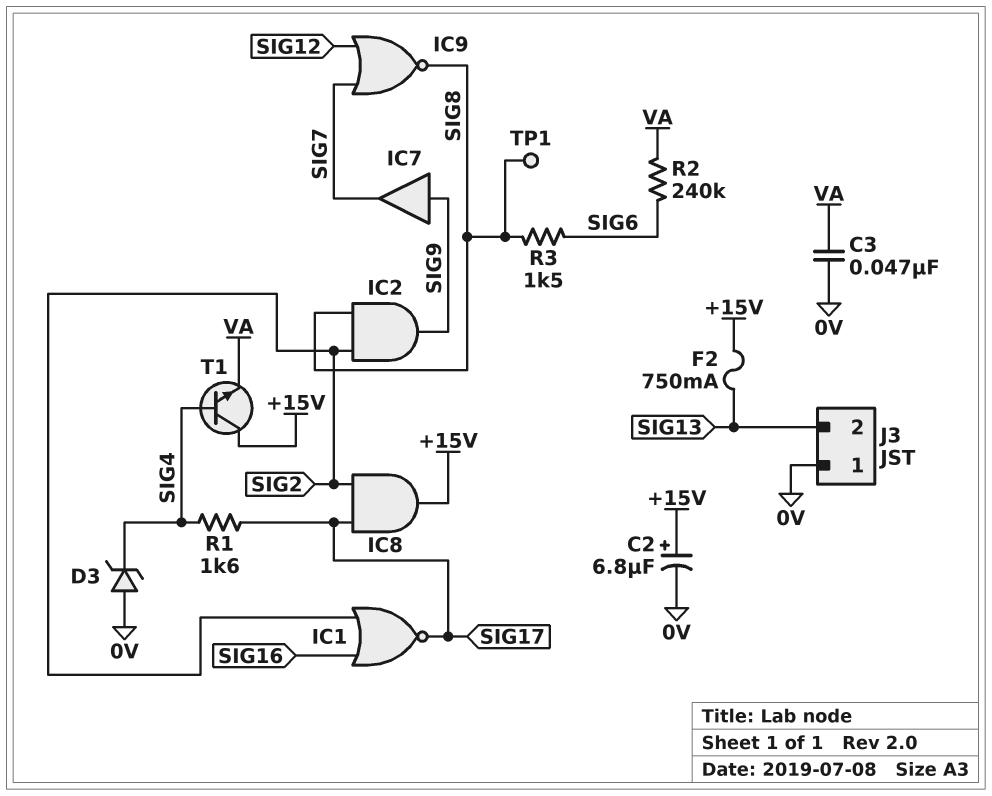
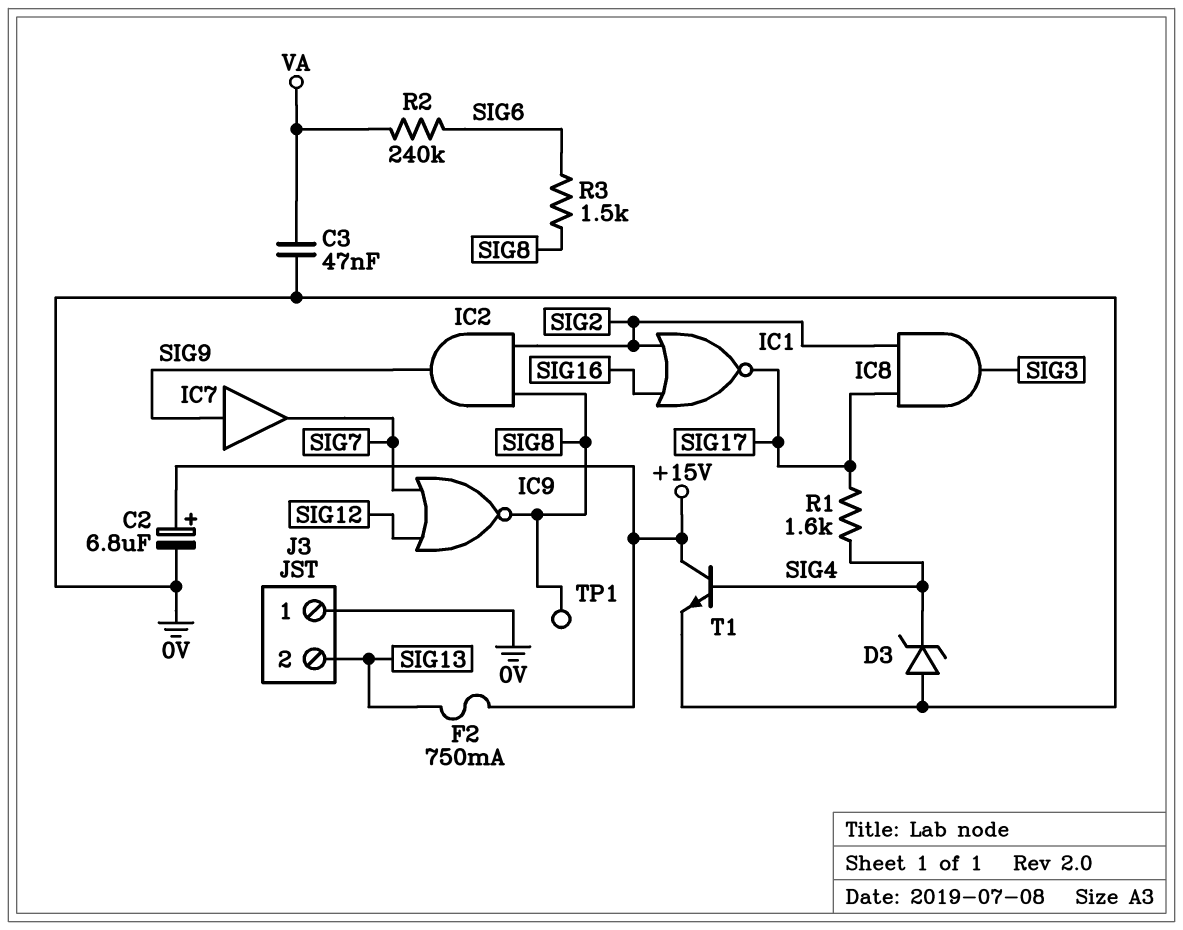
IC8: AND (in SIG2, in SIG17, out +15V) -> AND (in SIG2, in SIG17, out SIG3)
T1: NPN (B SIG4, C +15V, E VA) -> NPN (B SIG4, C +15V, E 0V)

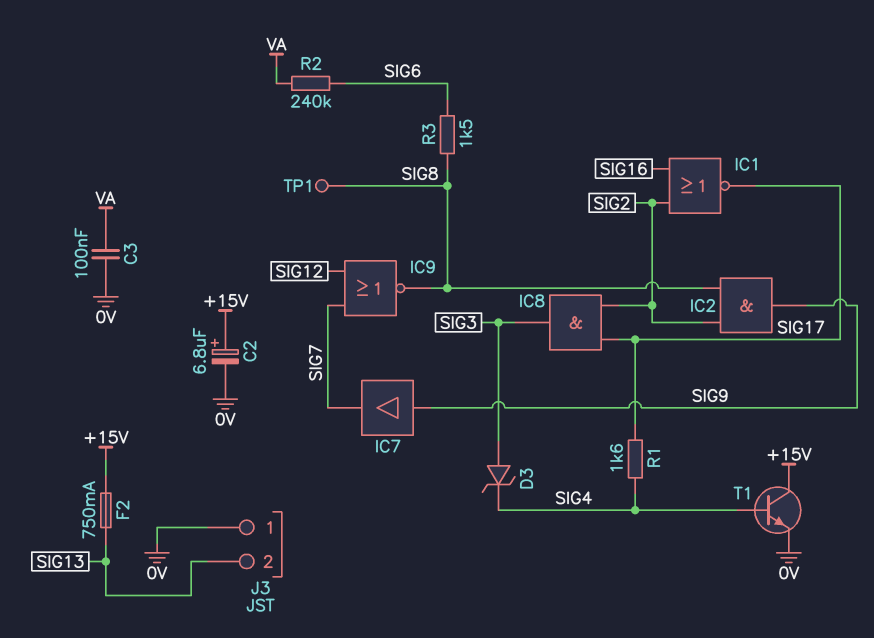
C3: 47nF (0V, VA) -> 100nF (0V, VA)
D3: zener (A 0V, K SIG4) -> zener (A SIG3, K SIG4)

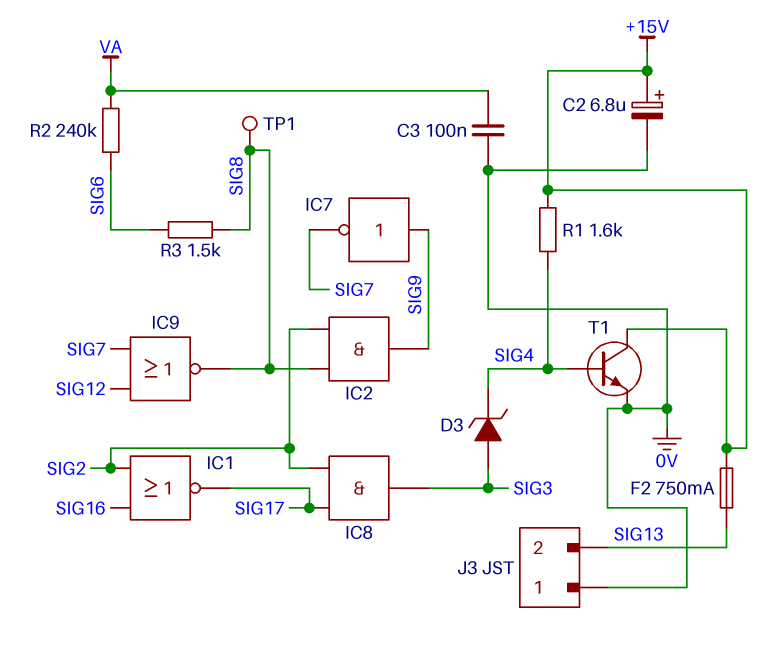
IC7: buffer (in SIG9, out SIG7) -> NOT (in SIG9, out SIG7)
R1: 1.6k (SIG4, SIG17) -> 1.6k (+15V, SIG4)

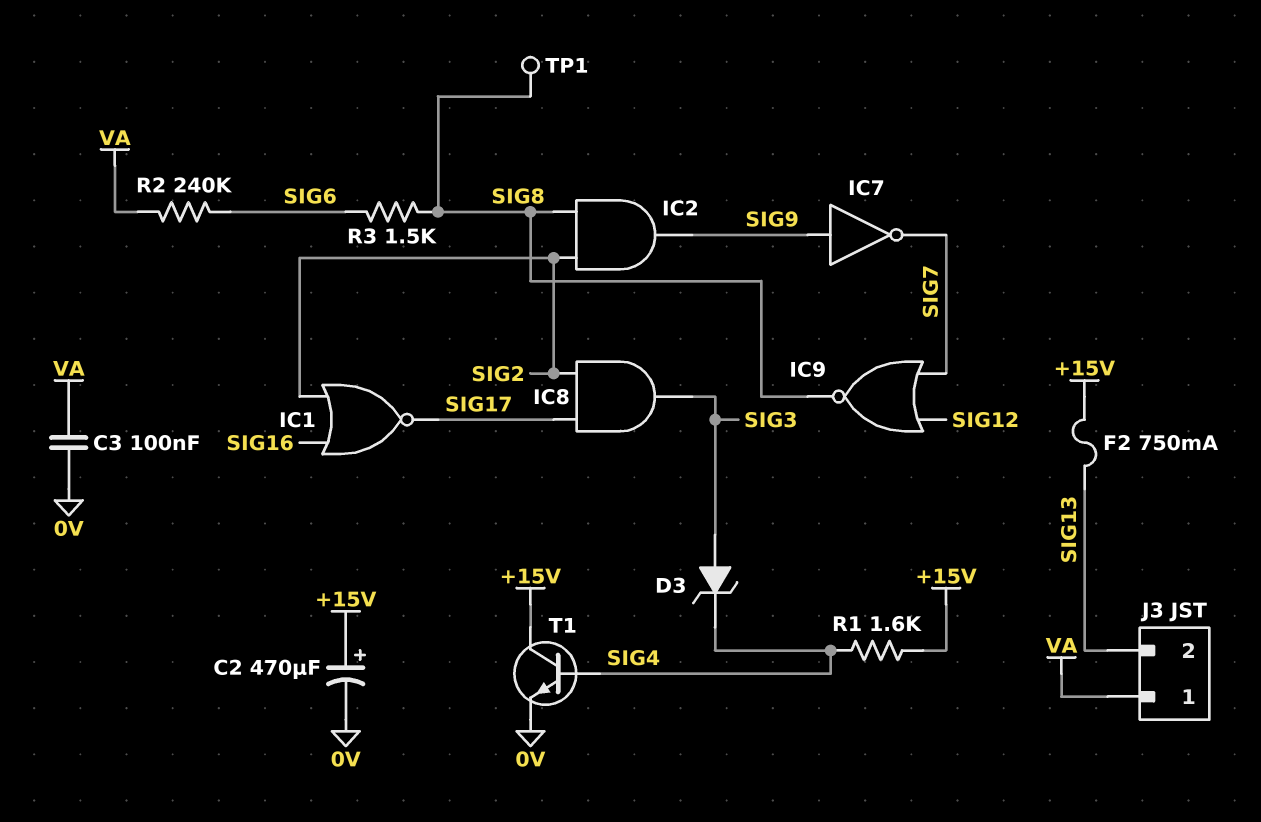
C2: 6.8uF (plus +15V, minus 0V) -> 470uF (plus +15V, minus 0V)
J3 pin 1: 0V -> VA

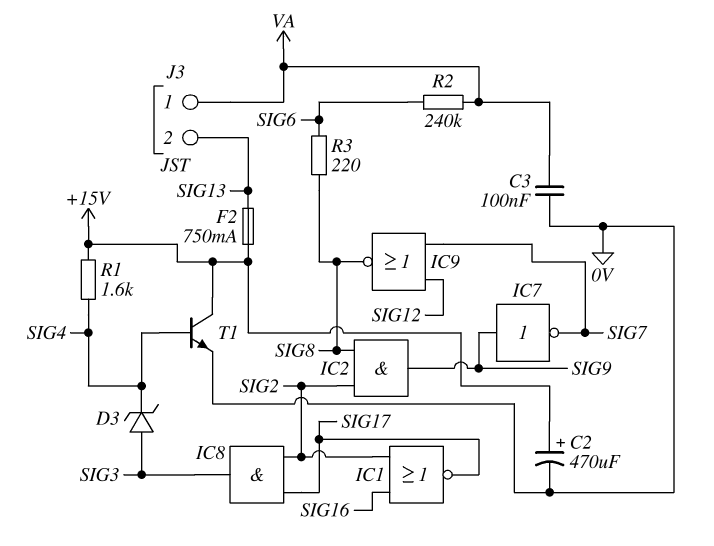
R3: 1.5k (SIG6, SIG8) -> 220 (SIG6, SIG8)
TP1: test point (SIG8) -> none

